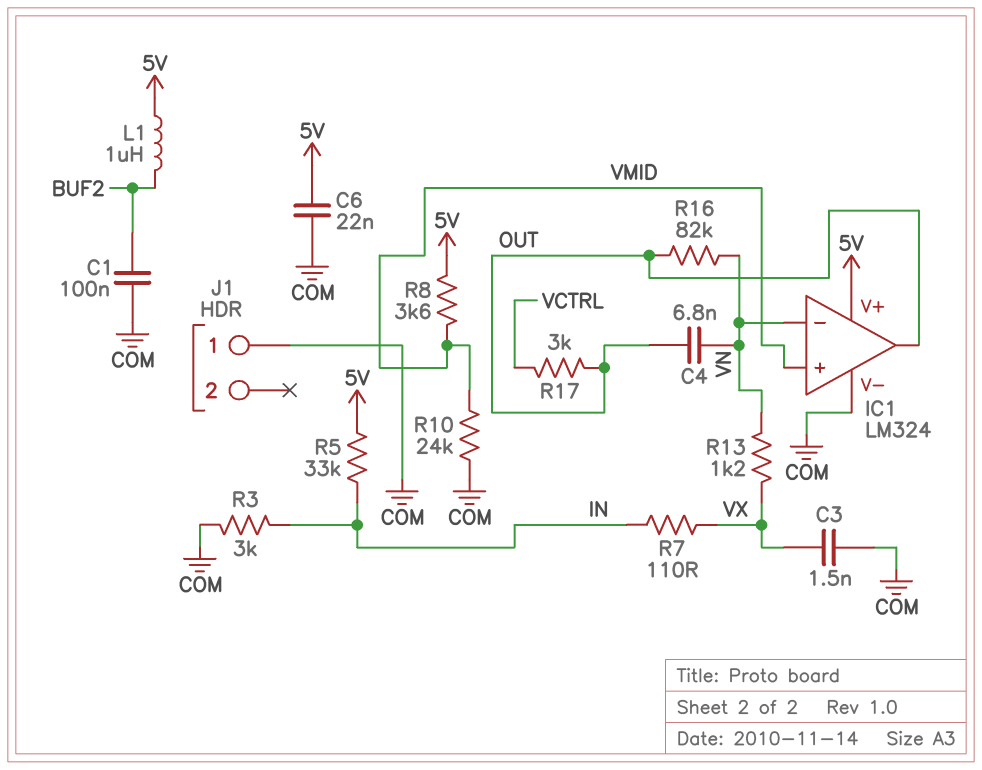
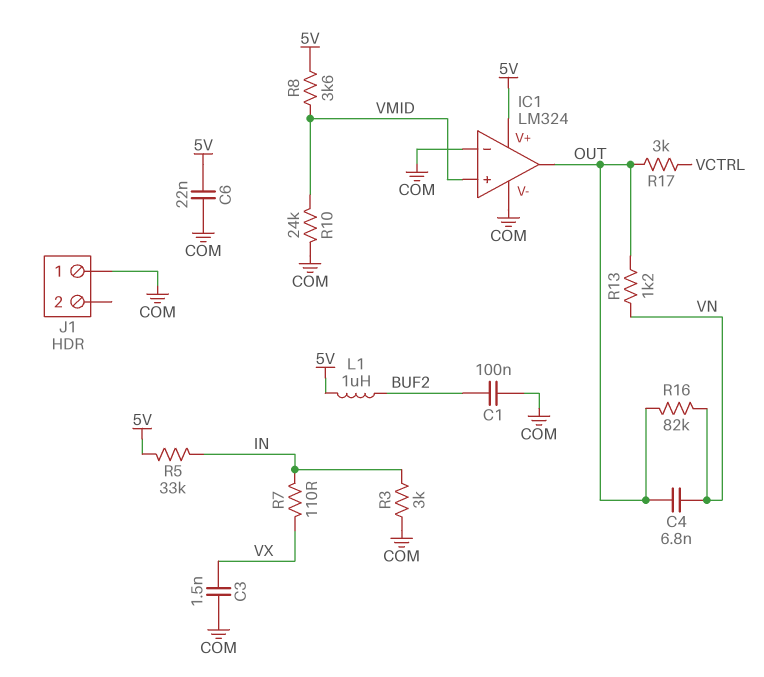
IC1 pin in-: VN -> COM
R13: 1.2k (VN, VX) -> 1.2k (OUT, VN)

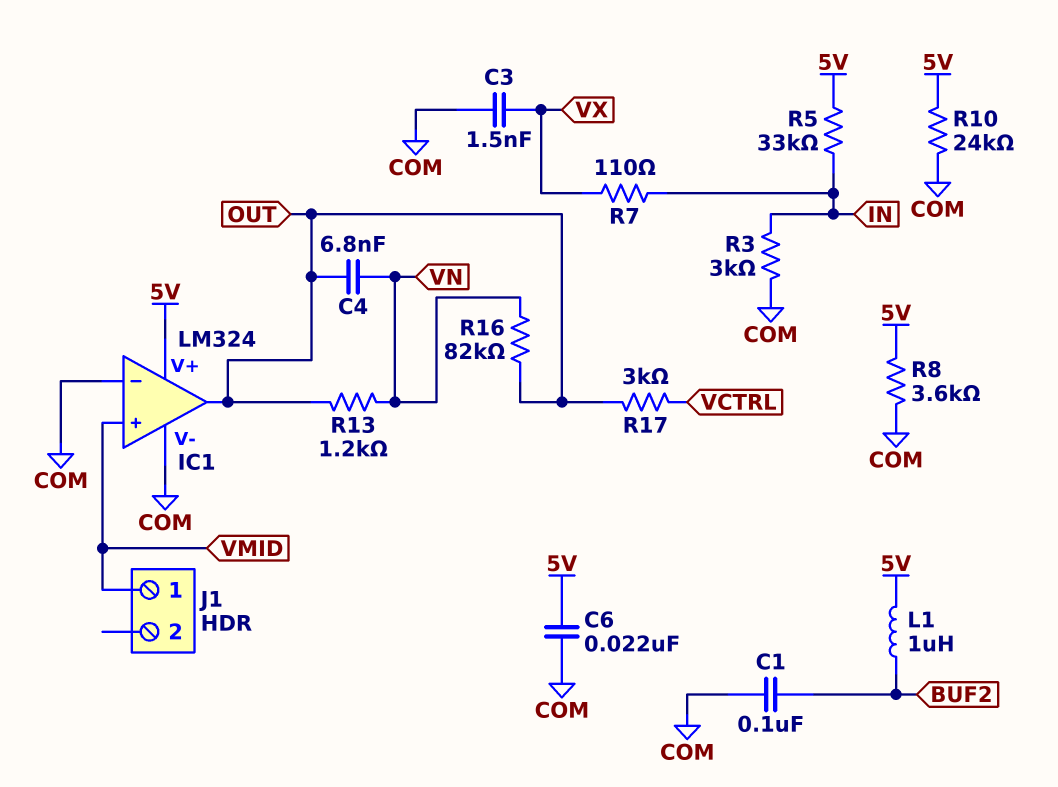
J1 pin 1: COM -> VMID
R8: 3.6k (5V, VMID) -> 3.6k (5V, COM)
R10: 24k (COM, VMID) -> 24k (5V, COM)

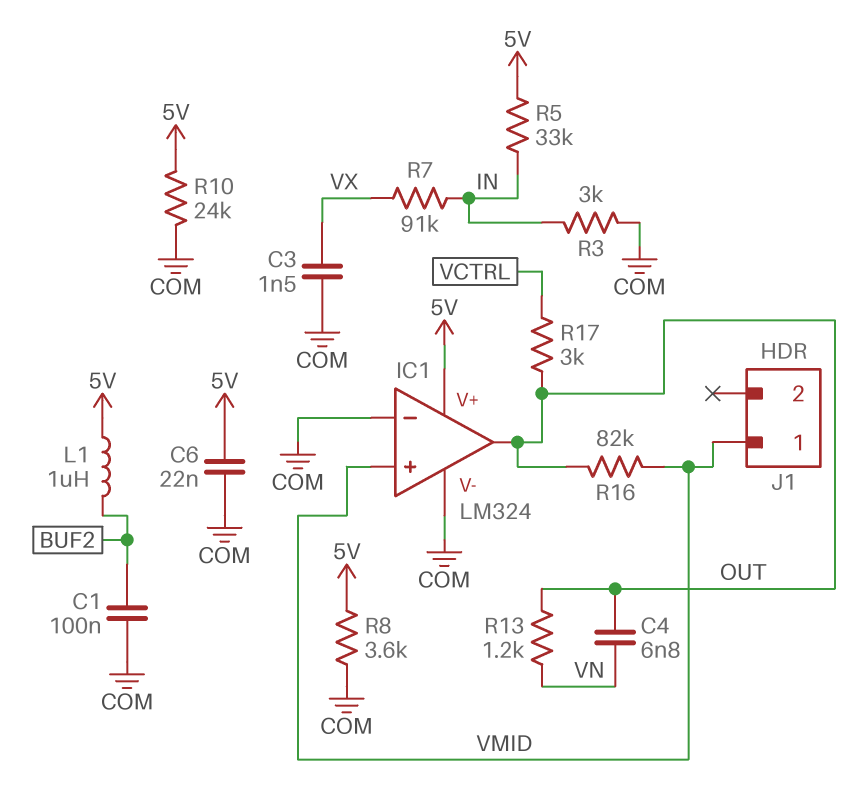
R7: 110 (IN, VX) -> 91k (IN, VX)
R16: 82k (OUT, VN) -> 82k (OUT, VMID)

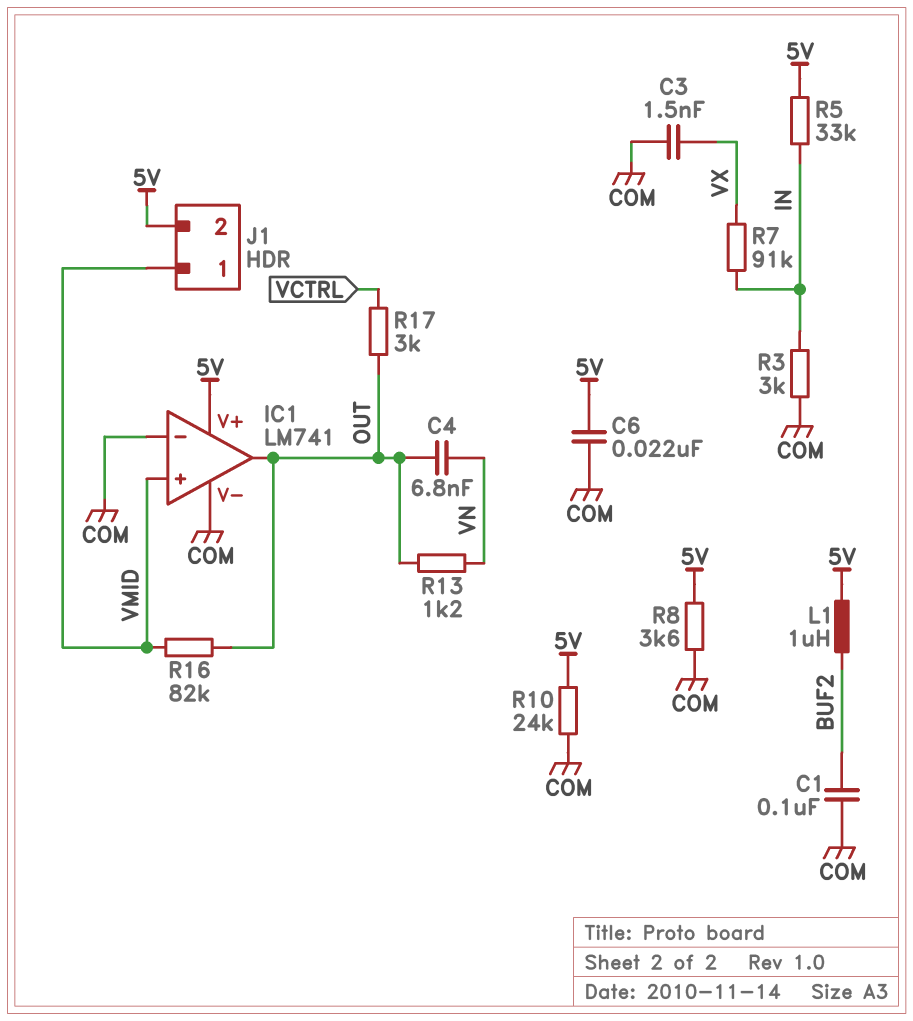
IC1: LM324 -> LM741
J1 pin 2: none -> 5V

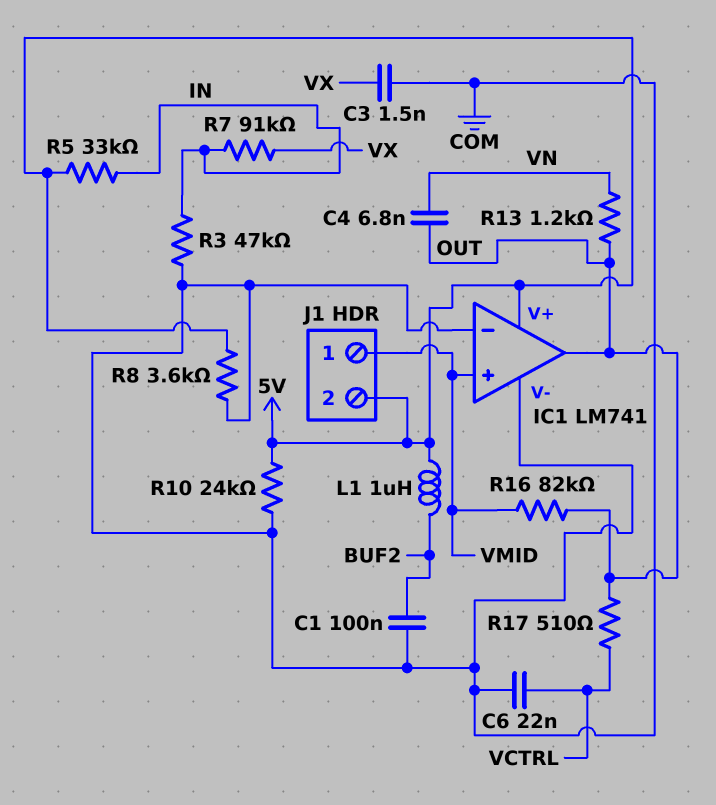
C6: 22nF (5V, COM) -> 22nF (COM, VCTRL)
R3: 3k (COM, IN) -> 47k (COM, IN)
R17: 3k (OUT, VCTRL) -> 510 (OUT, VCTRL)

